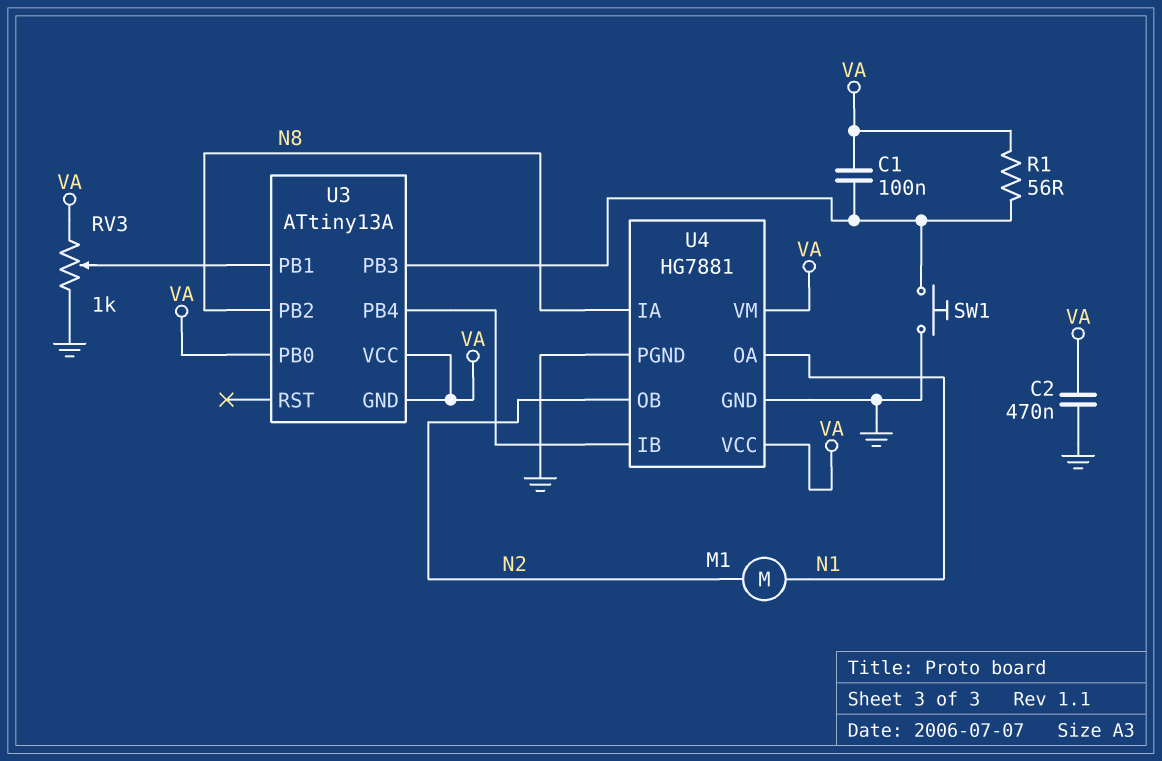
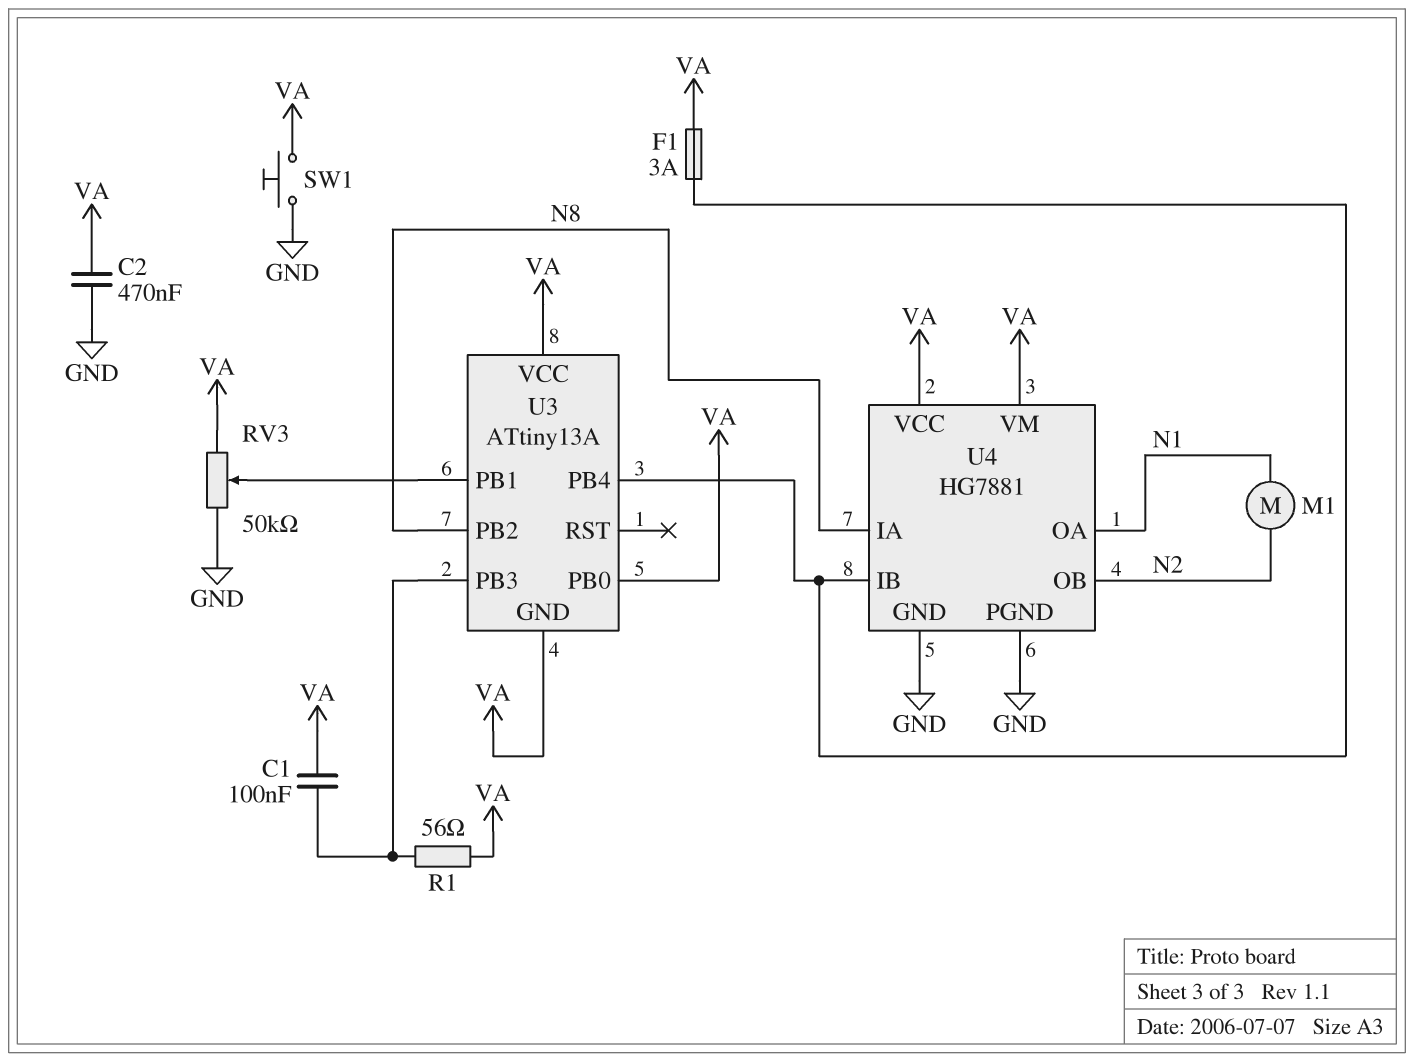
F1: none -> 3A (U3/PB4, VA)
RV3: 1k (GND, VA, wiper U3/PB1) -> 50k (GND, VA, wiper U3/PB1)
SW1: button (GND, U3/PB3) -> button (GND, VA)

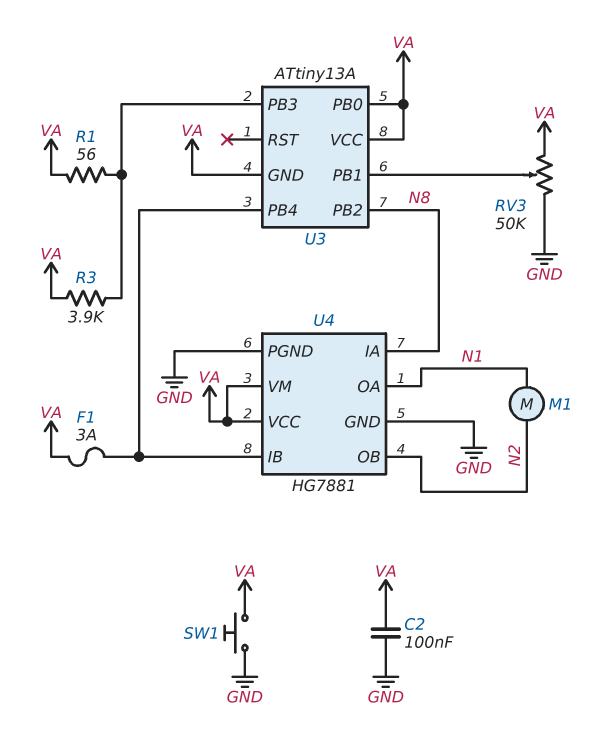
C1: 100nF (U3/PB3, VA) -> none
C2: 470nF (GND, VA) -> 100nF (GND, VA)
R3: none -> 3.9k (U3/PB3, VA)

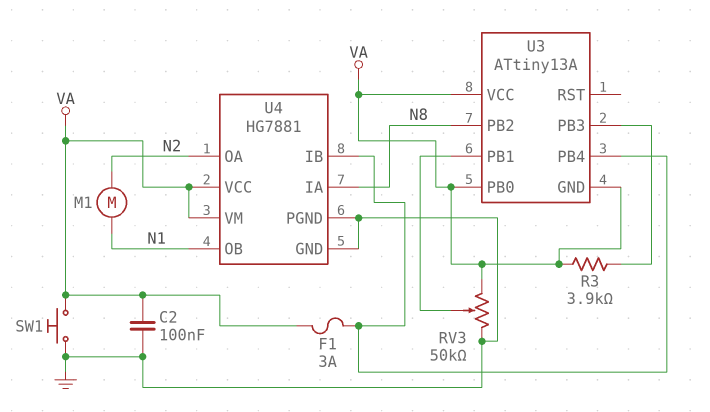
R1: 56 (U3/PB3, VA) -> none
U4 pin OA: N1 -> N2
U4 pin OB: N2 -> N1

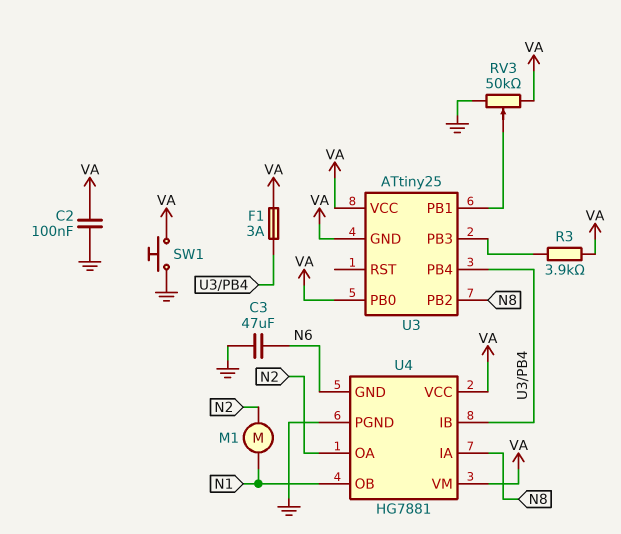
C3: none -> 47uF (GND, N6)
U3: ATtiny13A -> ATtiny25
U4 pin GND: GND -> N6

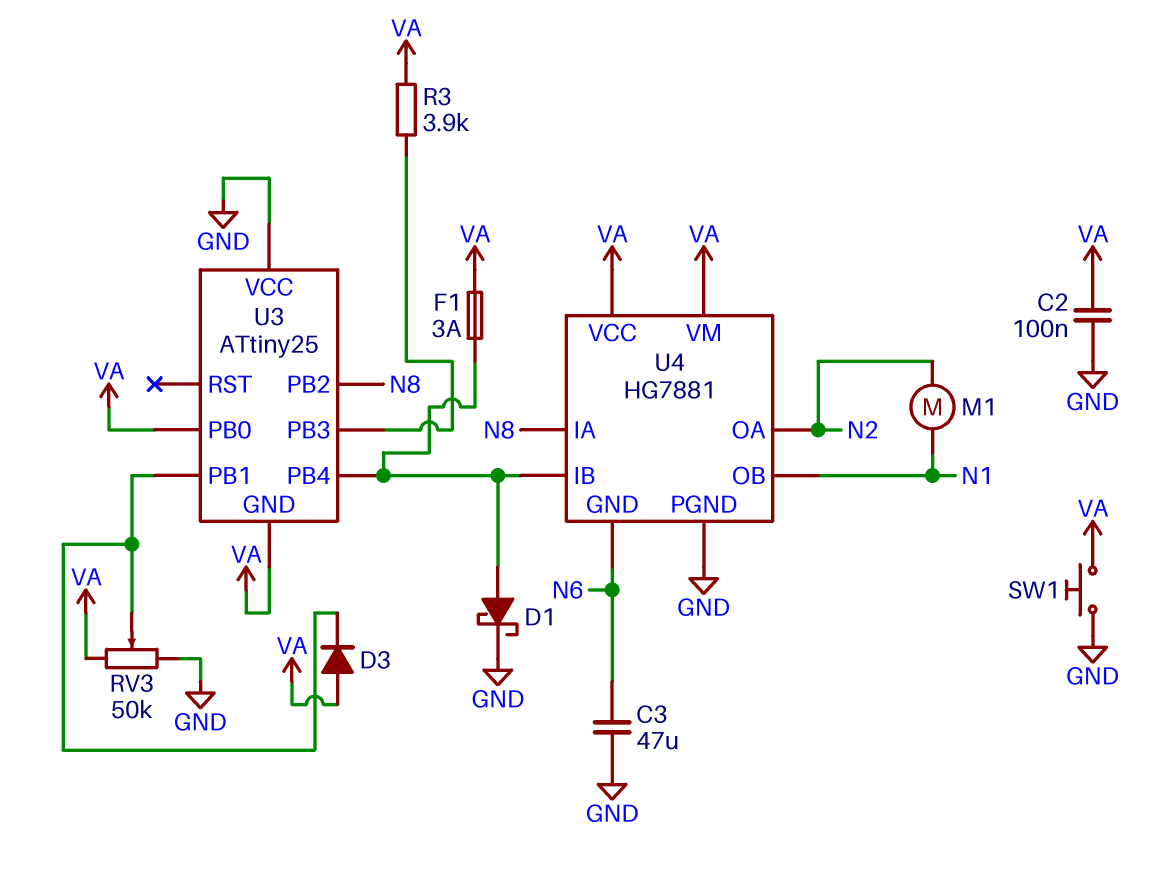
D1: none -> schottky (A U3/PB4, K GND)
D3: none -> diode (A VA, K U3/PB1)
U3 pin VCC: VA -> GND

